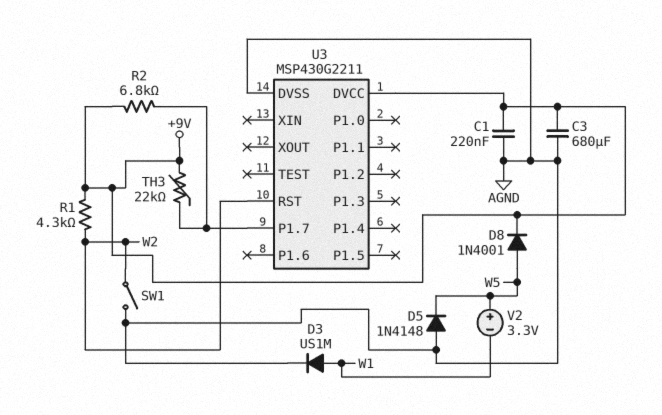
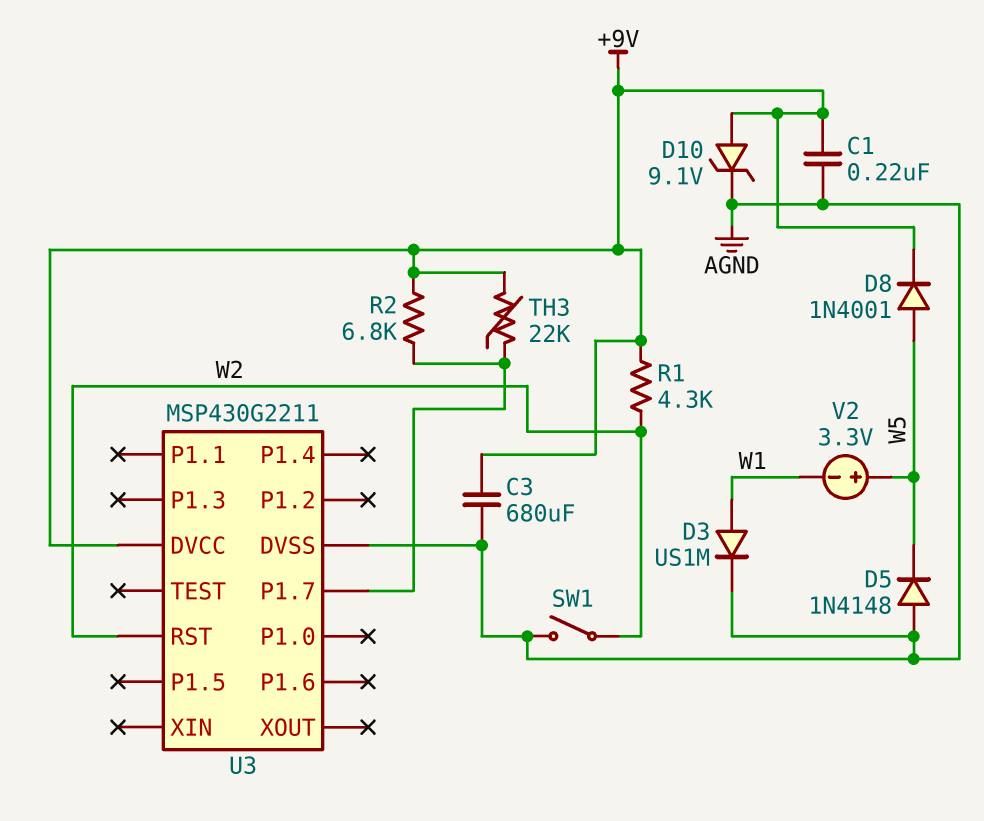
D10: none -> zener 9.1V (A +9V, K AGND)

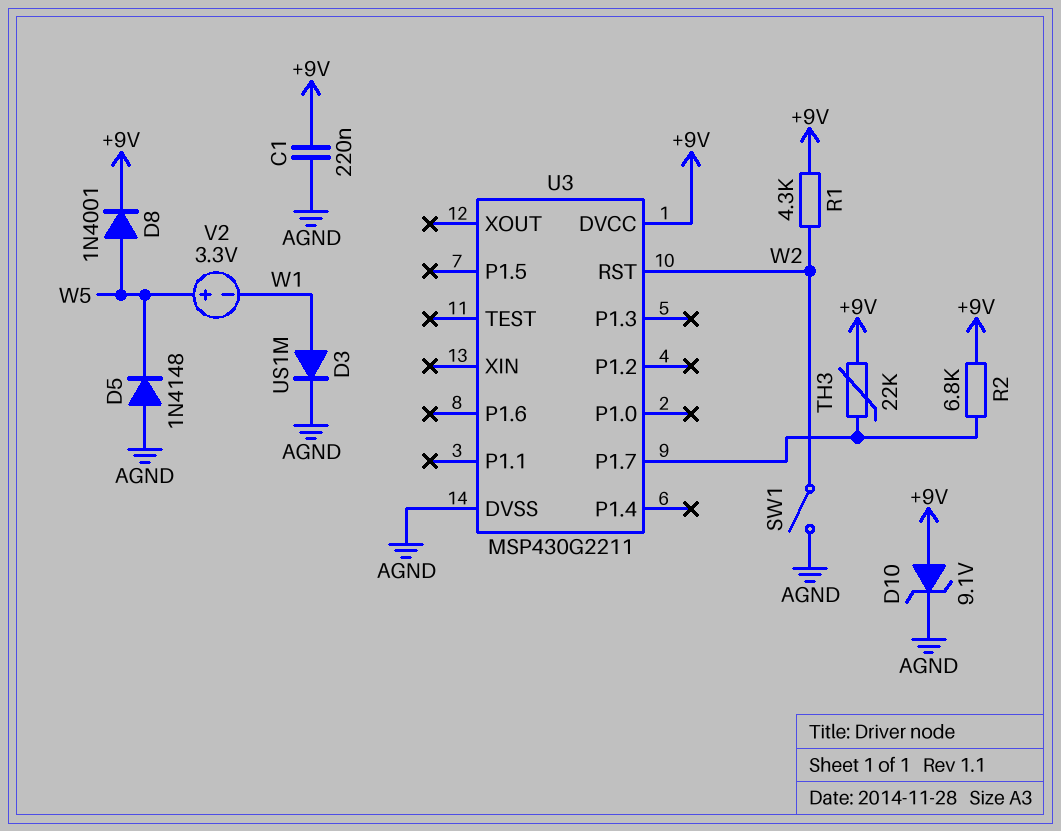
C3: 680uF (+9V, AGND) -> none

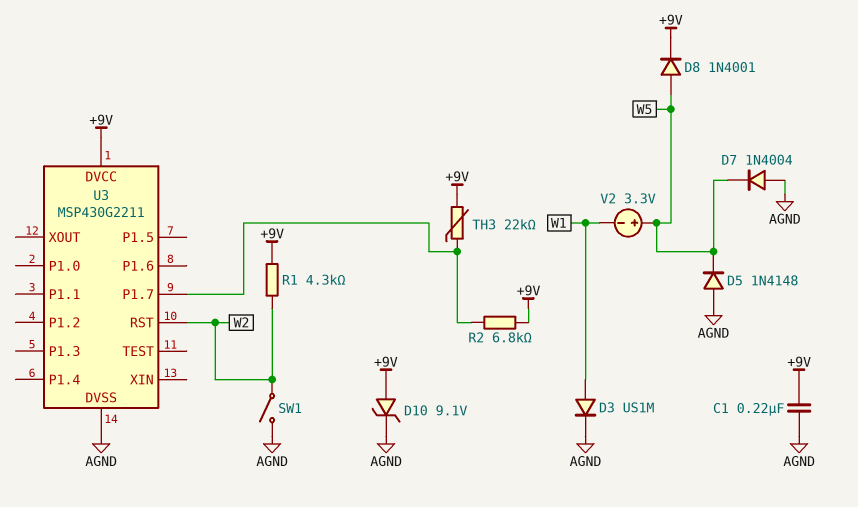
D7: none -> diode 1N4004 (A AGND, K W5)

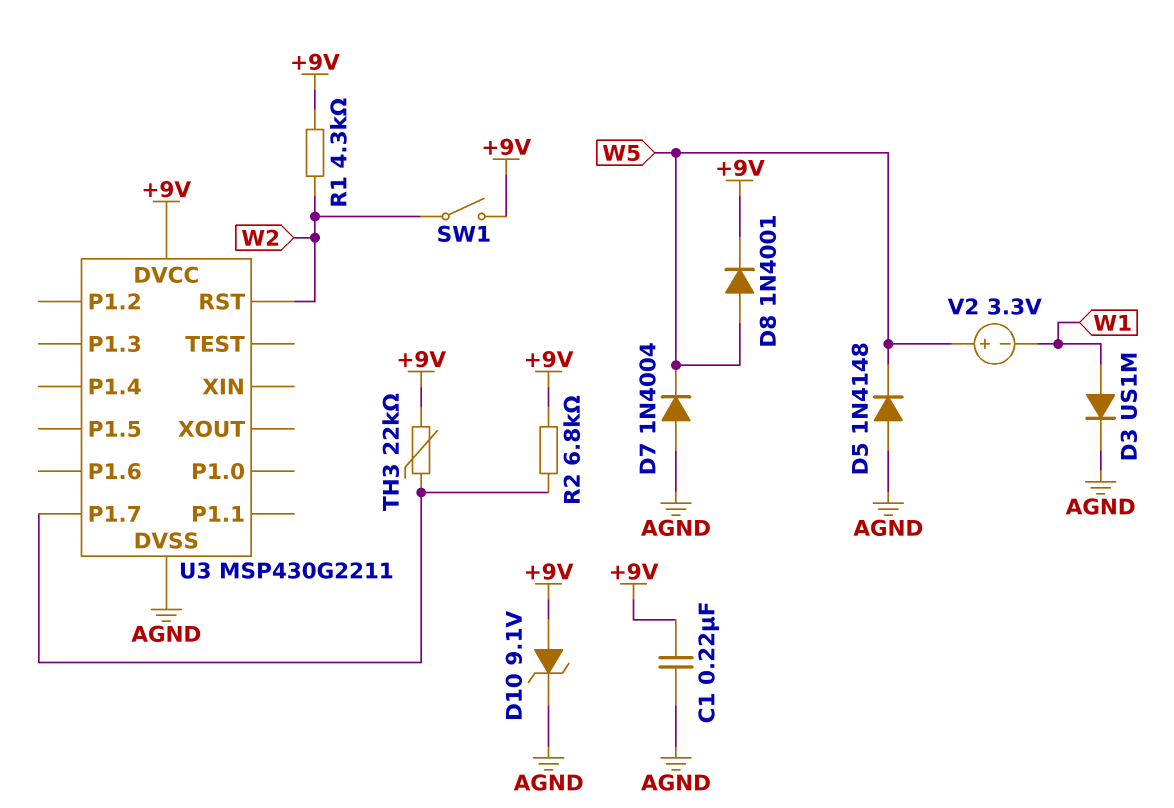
SW1: switch (AGND, W2) -> switch (+9V, W2)

